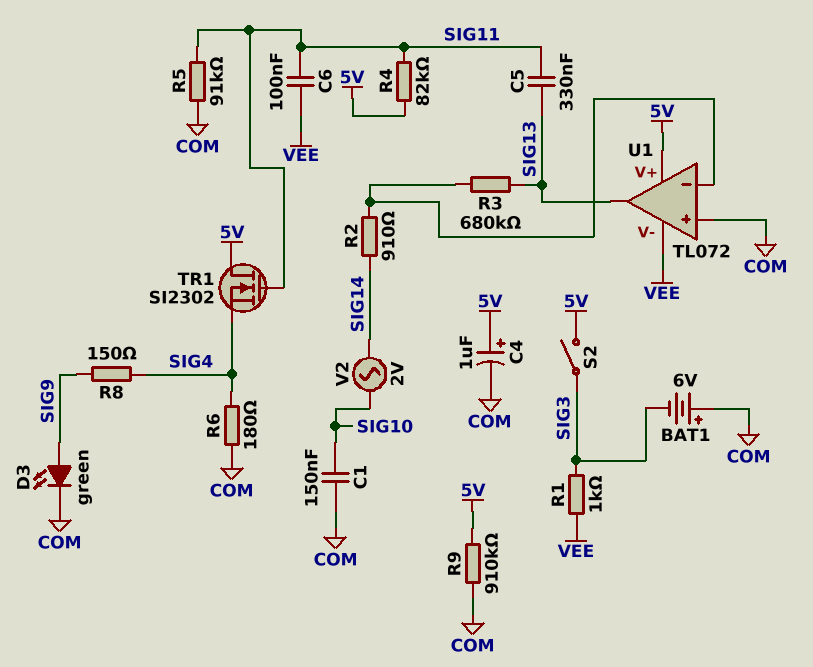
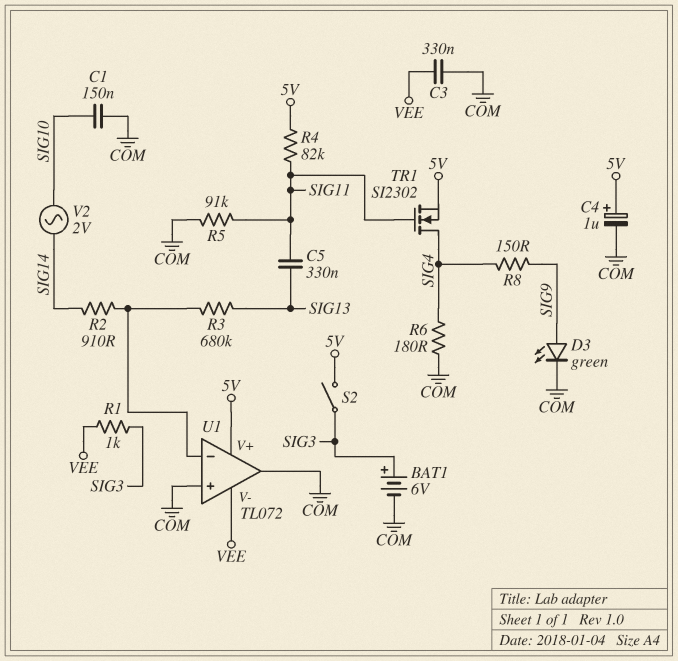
BAT1: 6V (plus COM, minus SIG3) -> 6V (plus SIG3, minus COM)
C3: none -> 330nF (COM, VEE)
C6: 100nF (SIG11, VEE) -> none
R9: 910k (5V, COM) -> none
TR1: NMOS SI2302 (G SIG11, D 5V, S SIG4) -> NMOS SI2302 (G SIG11, D SIG4, S 5V)
U1 pin out: SIG13 -> COM

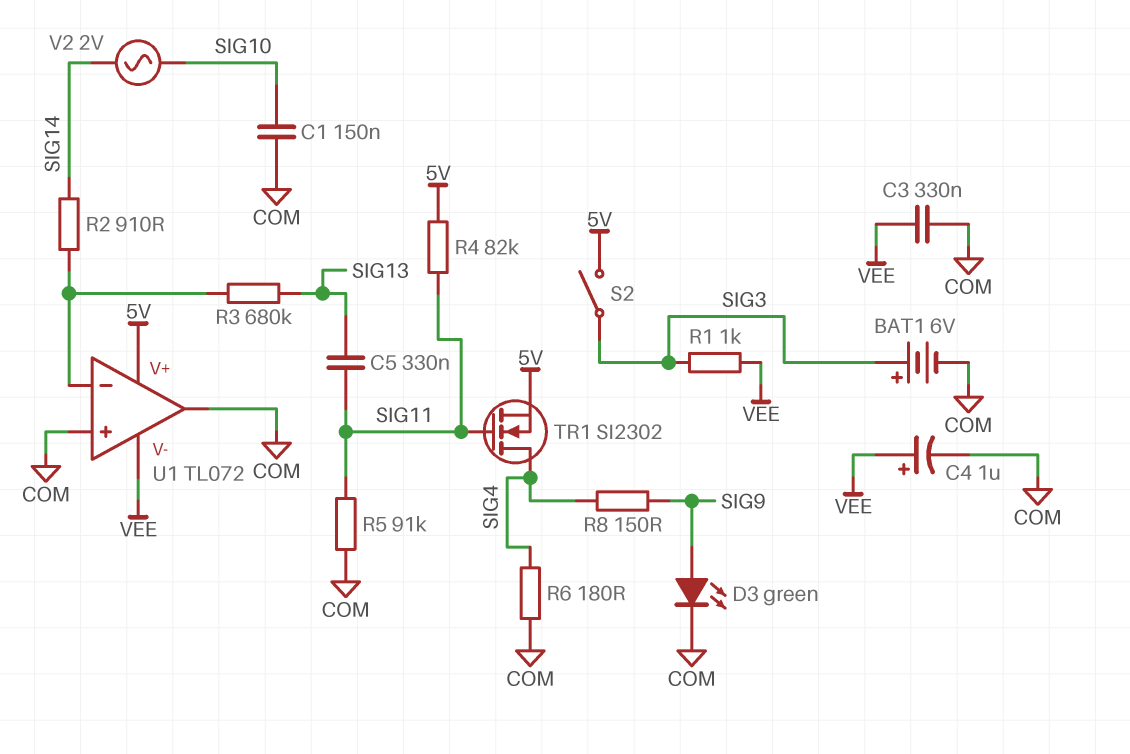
C4: 1uF (plus 5V, minus COM) -> 1uF (plus VEE, minus COM)

